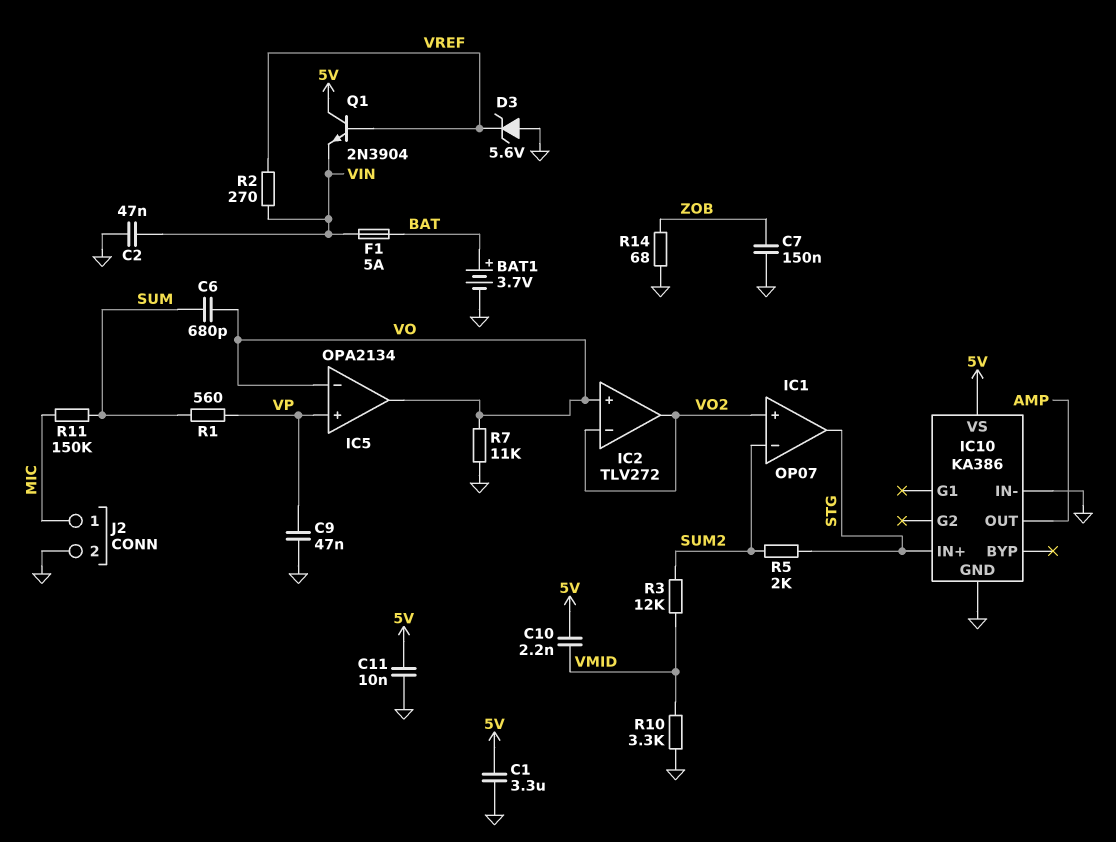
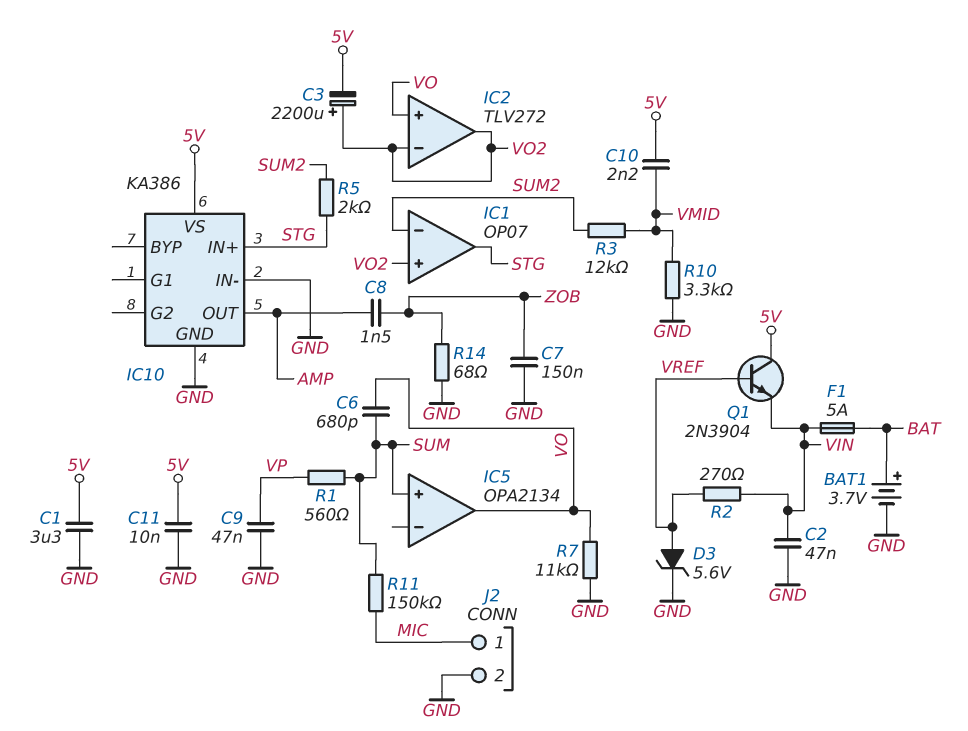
C3: none -> 2200uF (plus VO2, minus 5V)
C8: none -> 1.5nF (AMP, ZOB)
D3: zener 5.6V (A GND, K VREF) -> zener 5.6V (A VREF, K GND)
IC5 pin in+: VP -> SUM
IC5 pin in-: VO -> none

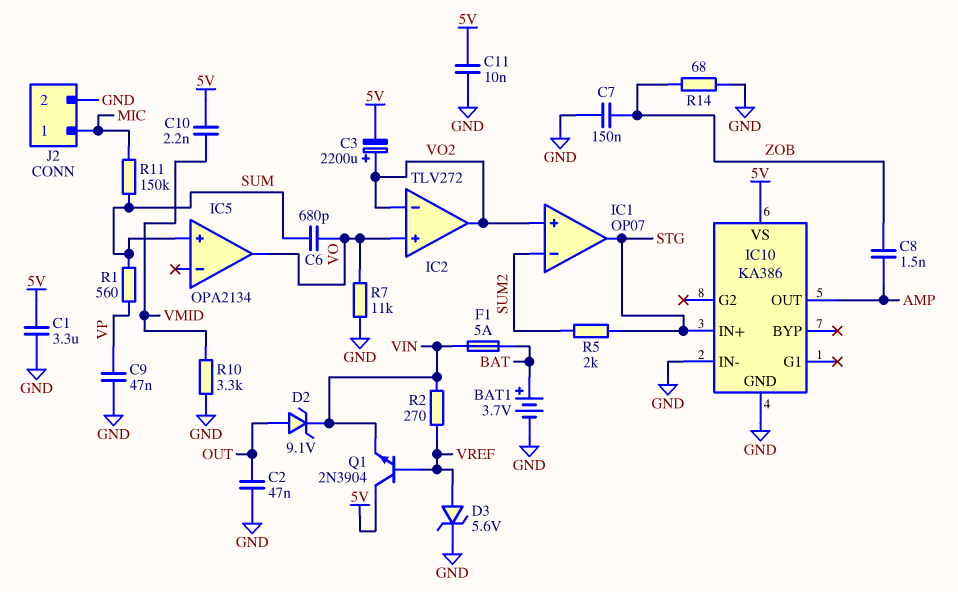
C2: 47nF (GND, VIN) -> 47nF (GND, OUT)
D2: none -> zener 9.1V (A OUT, K VIN)
R3: 12k (SUM2, VMID) -> none

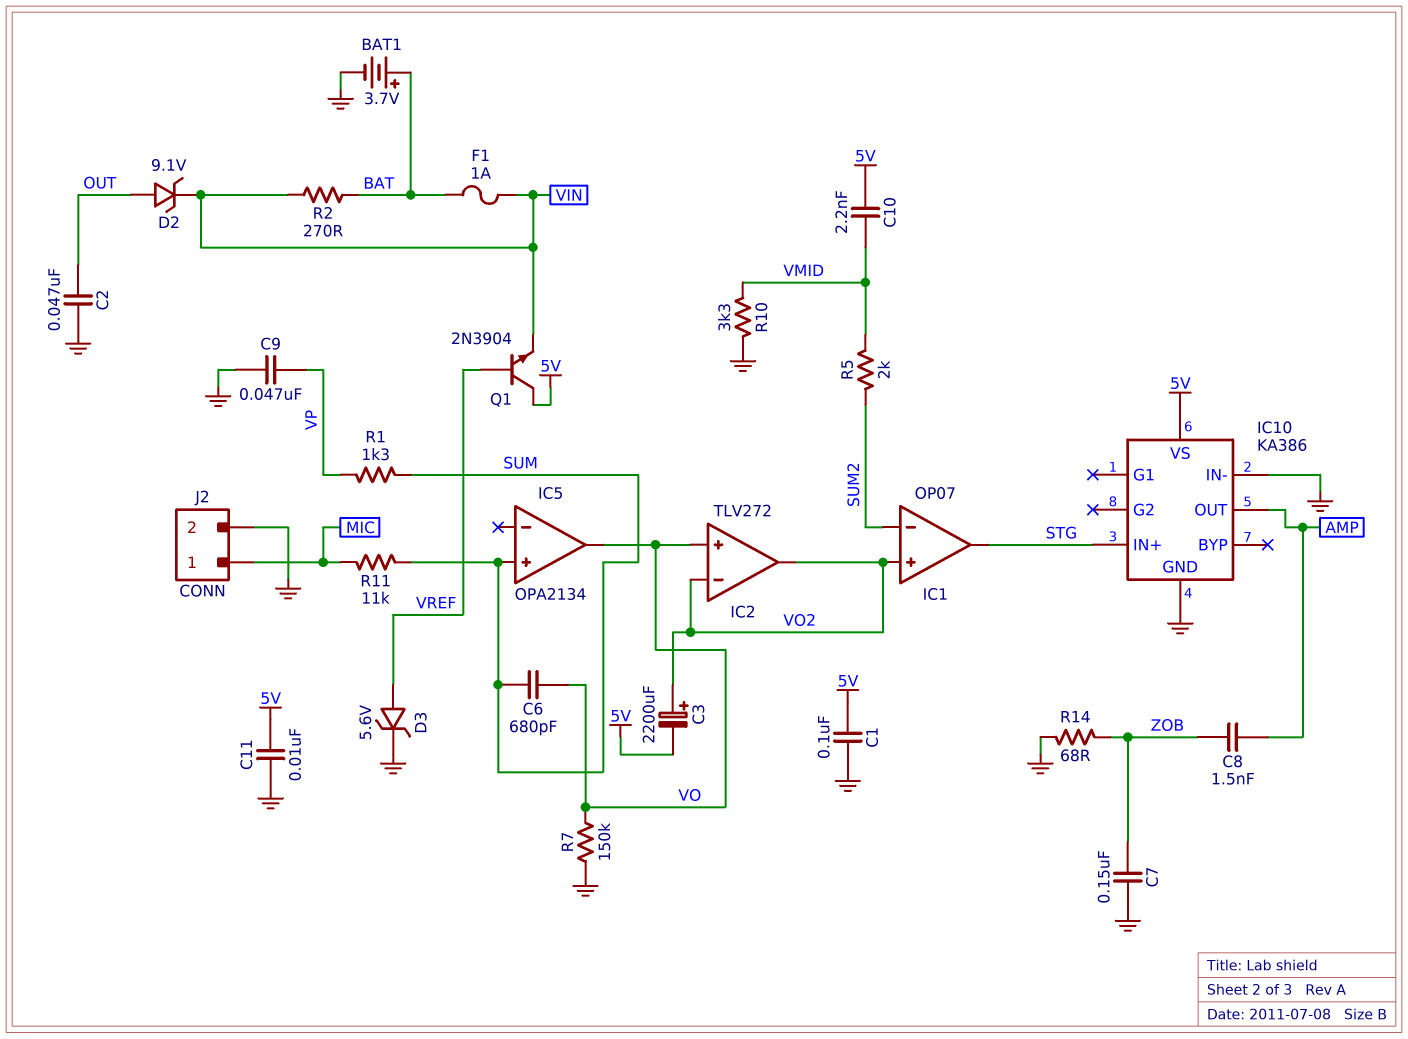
C1: 3.3uF (5V, GND) -> 100nF (5V, GND)
F1: 5A (BAT, VIN) -> 1A (BAT, VIN)
R1: 560 (SUM, VP) -> 1.3k (SUM, VP)
R2: 270 (VIN, VREF) -> 270 (BAT, VIN)
R5: 2k (STG, SUM2) -> 2k (SUM2, VMID)
R7: 11k (GND, VO) -> 150k (GND, VO)
R11: 150k (MIC, SUM) -> 11k (MIC, SUM)

